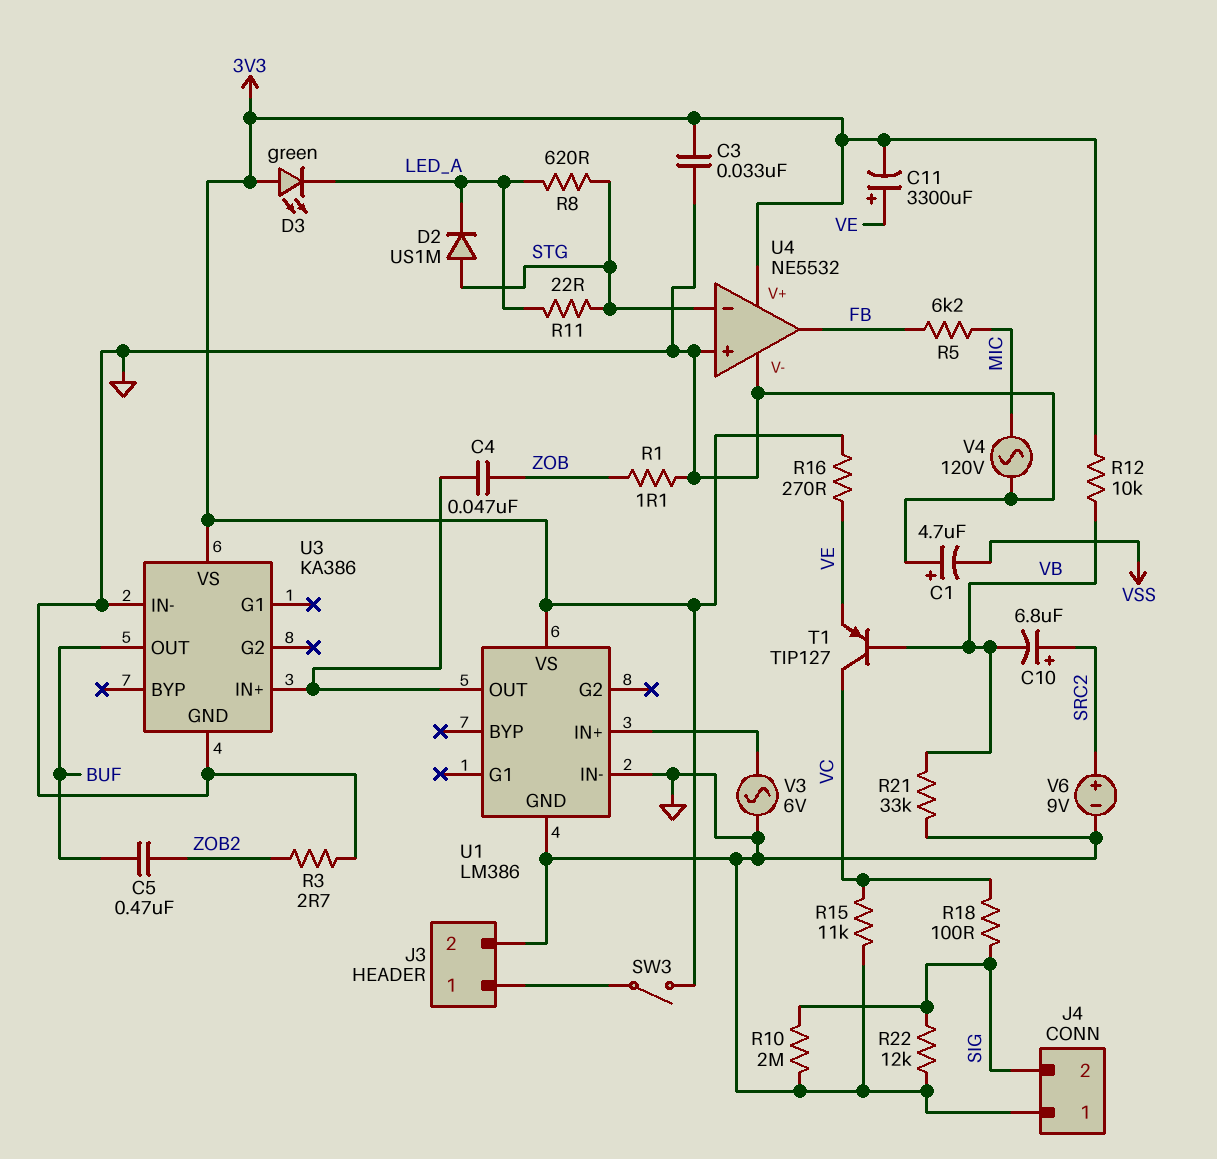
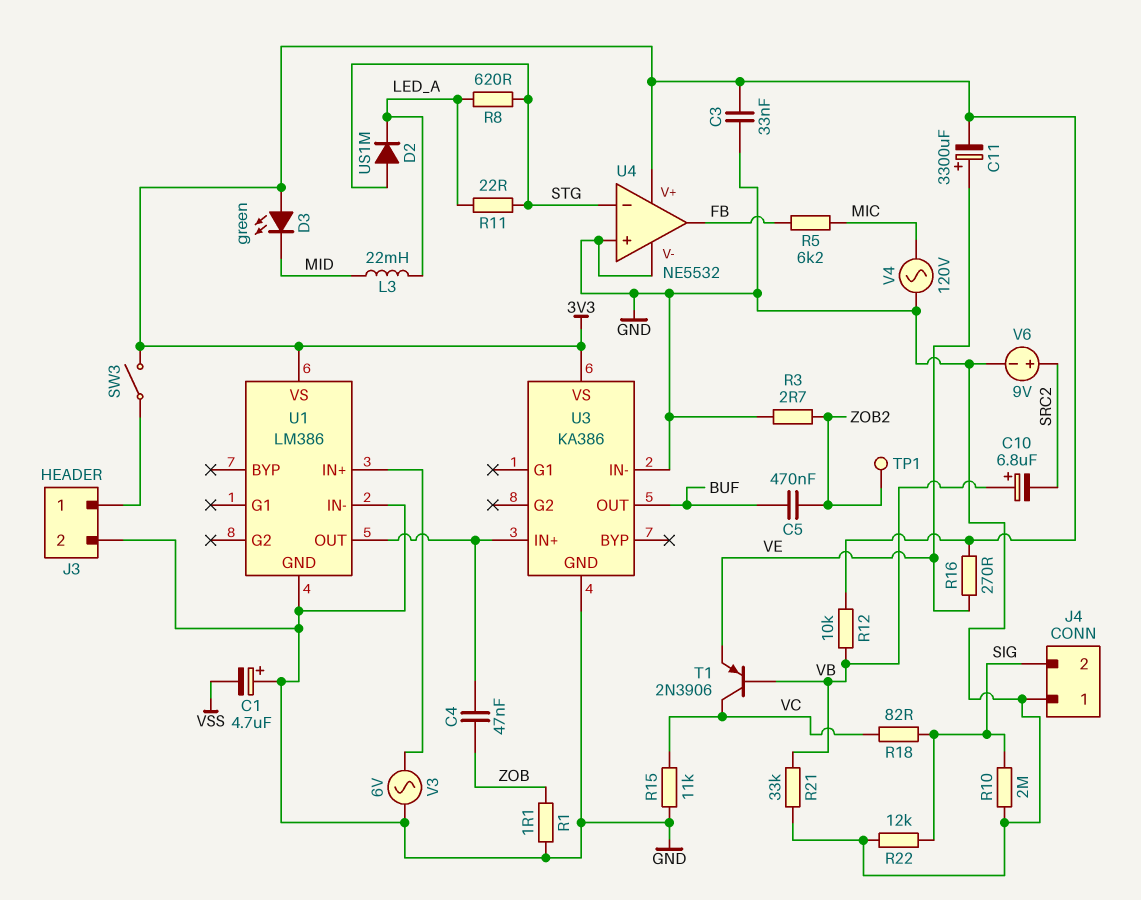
C10: 6.8uF (plus SRC2, minus VB) -> 6.8uF (plus VB, minus SRC2)
D3: LED green (A 3V3, K LED_A) -> LED green (A 3V3, K MID)
L3: none -> 22mH (LED_A, MID)
R18: 100 (SIG, VC) -> 82 (SIG, VC)
T1: PNP TIP127 (B VB, C VC, E VE) -> PNP 2N3906 (B VB, C VC, E VE)
TP1: none -> test point (ZOB2)

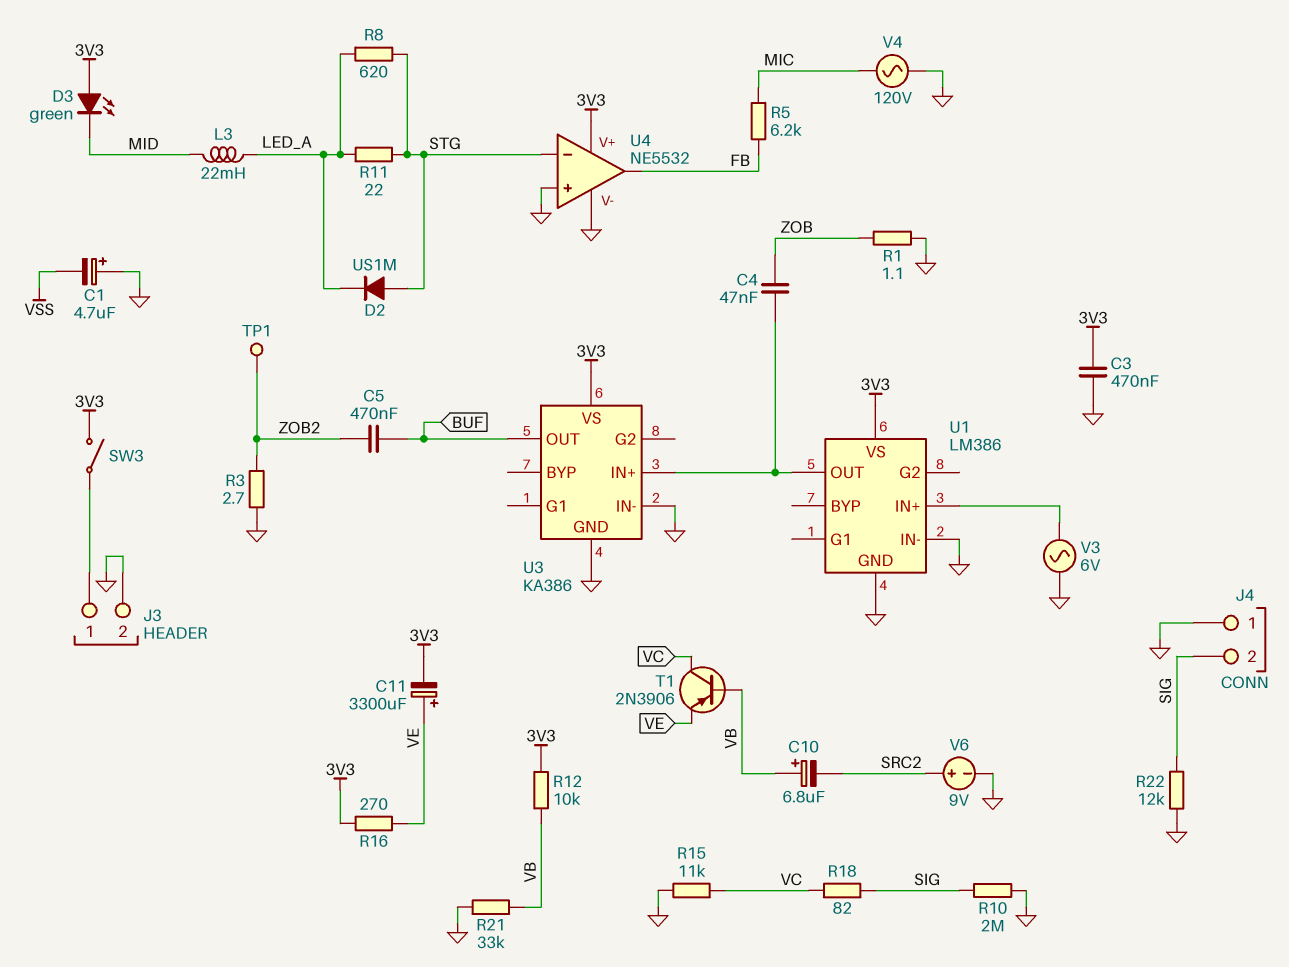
C3: 33nF (3V3, GND) -> 470nF (3V3, GND)

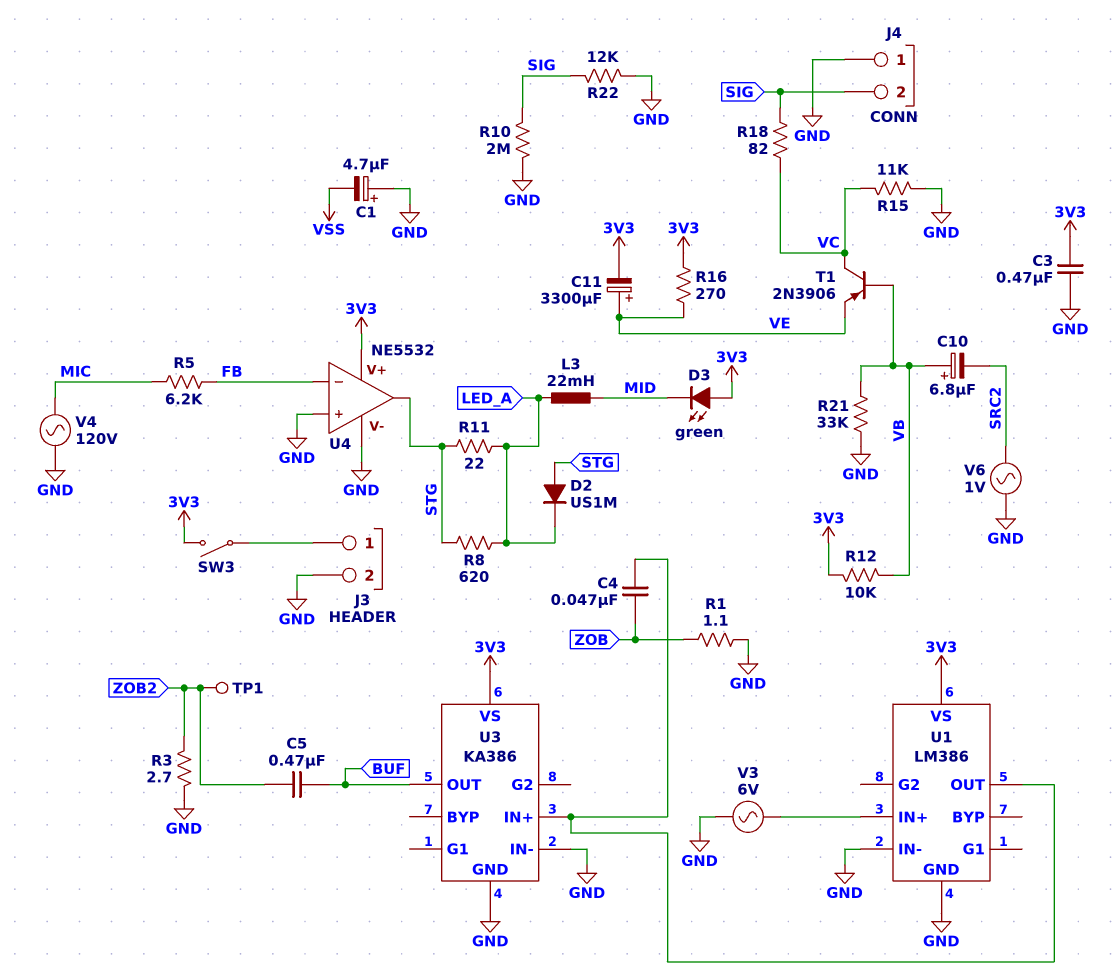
U4 pin in-: STG -> FB
U4 pin out: FB -> STG
V6: 9V (plus SRC2, minus GND) -> AC 1V (GND, SRC2)

